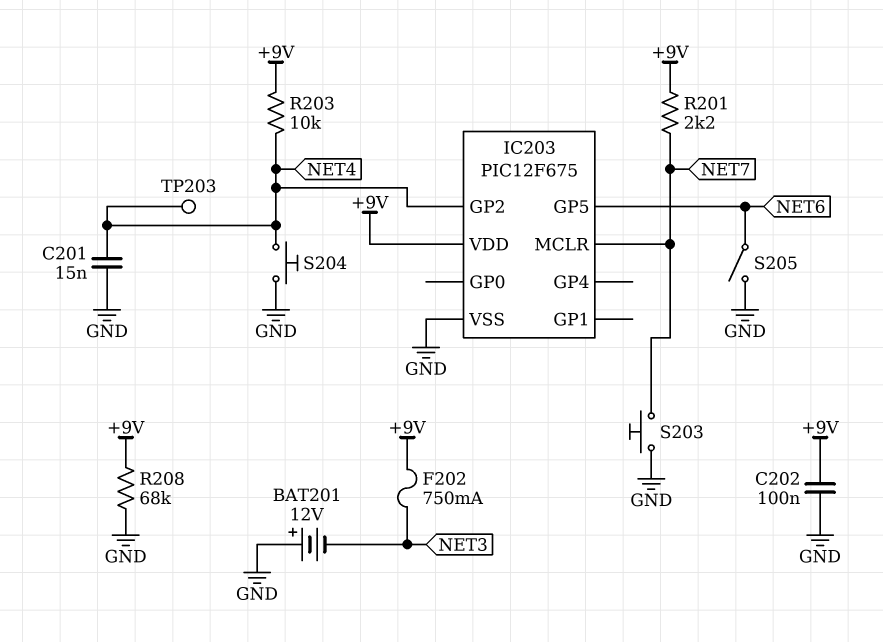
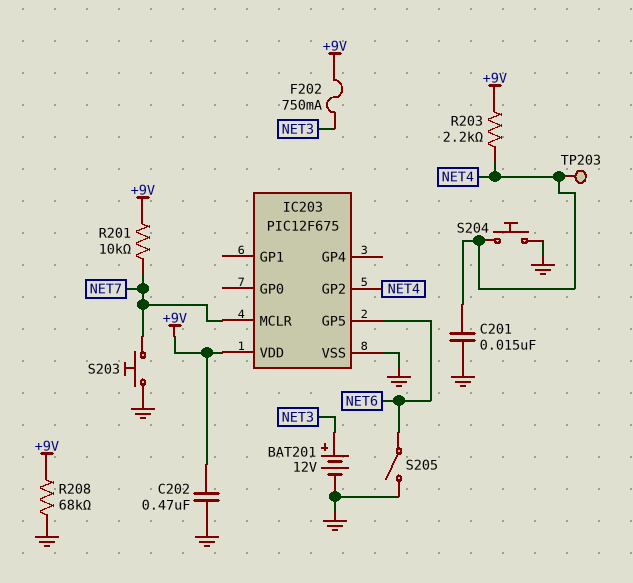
BAT201: 12V (plus GND, minus NET3) -> 12V (plus NET3, minus GND)
C202: 100nF (+9V, GND) -> 470nF (+9V, GND)
R201: 2.2k (+9V, NET7) -> 10k (+9V, NET7)
R203: 10k (+9V, NET4) -> 2.2k (+9V, NET4)

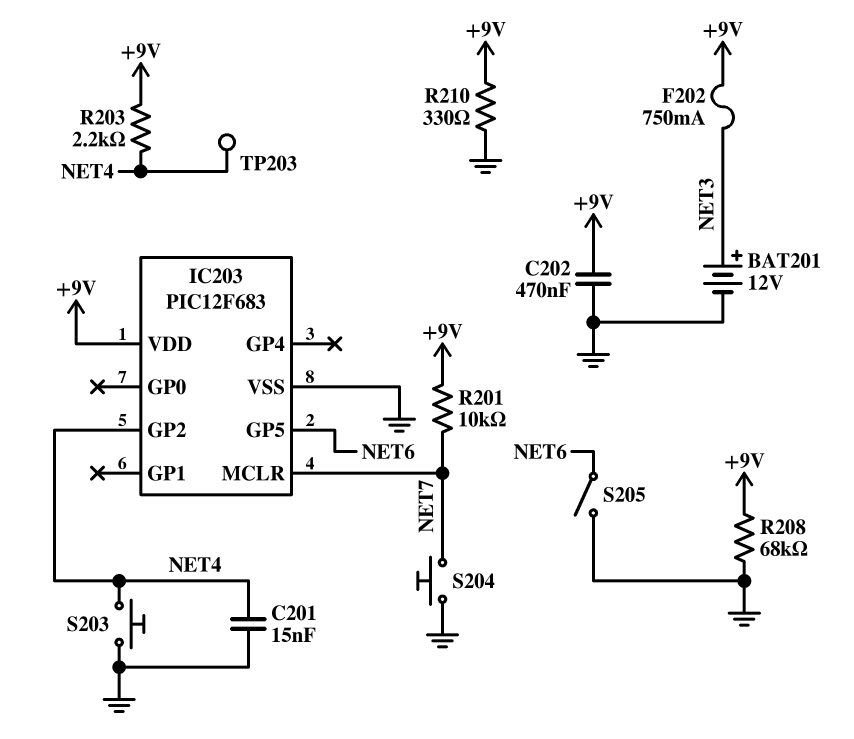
IC203: PIC12F675 -> PIC12F683
R210: none -> 330 (+9V, GND)
S203: button (GND, NET7) -> button (GND, NET4)
S204: button (GND, NET4) -> button (GND, NET7)

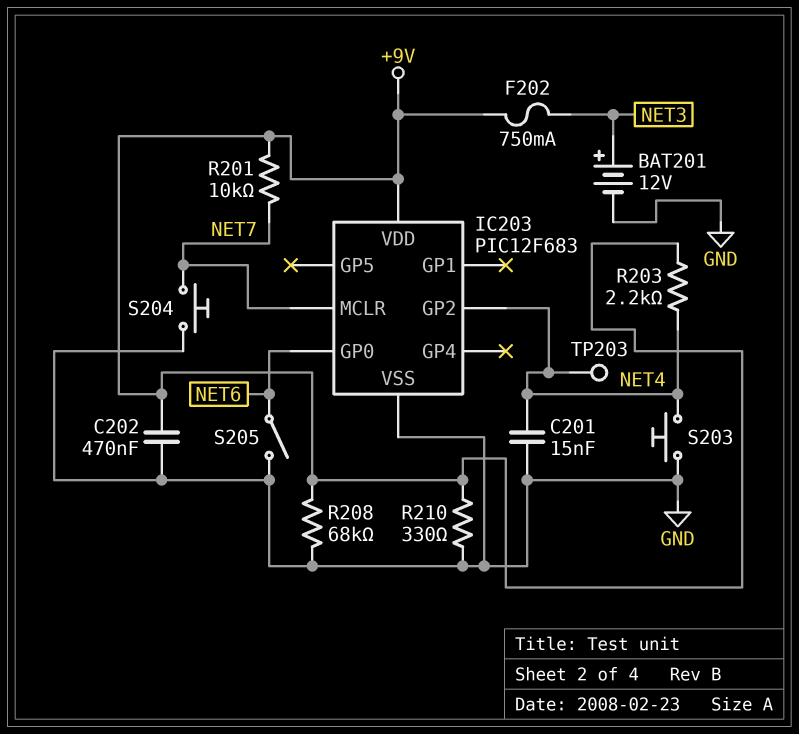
IC203 pin GP0: none -> NET6
IC203 pin GP5: NET6 -> none

